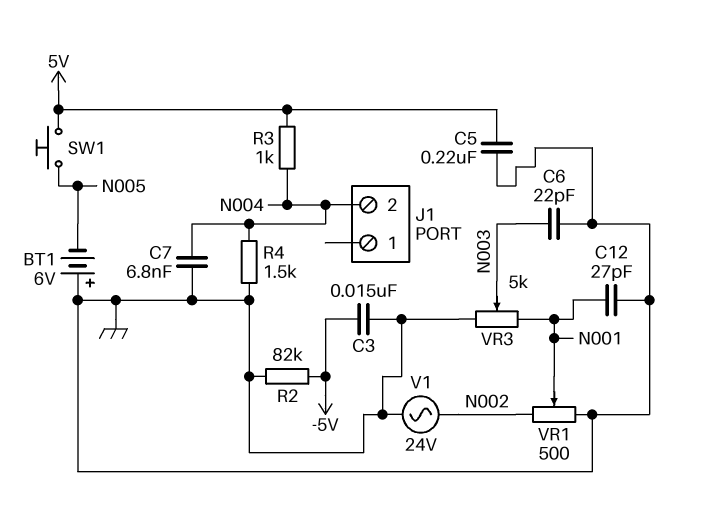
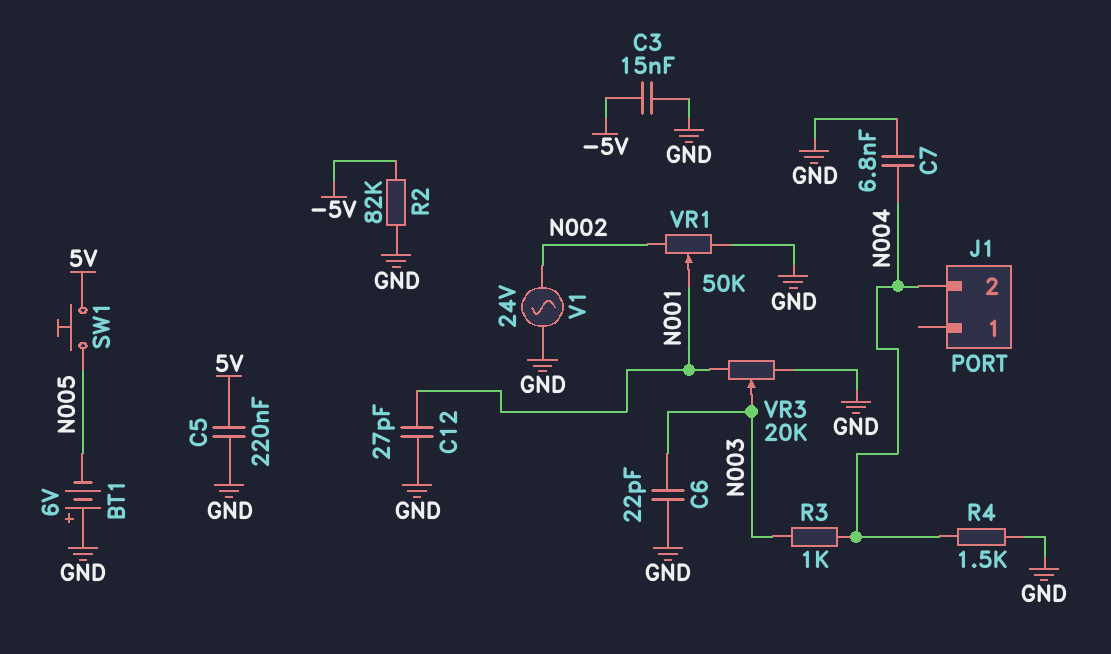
R3: 1k (5V, N004) -> 1k (N003, N004)
VR1: 500 (GND, N002, wiper N001) -> 50k (GND, N002, wiper N001)
VR3: 5k (GND, N001, wiper N003) -> 20k (GND, N001, wiper N003)

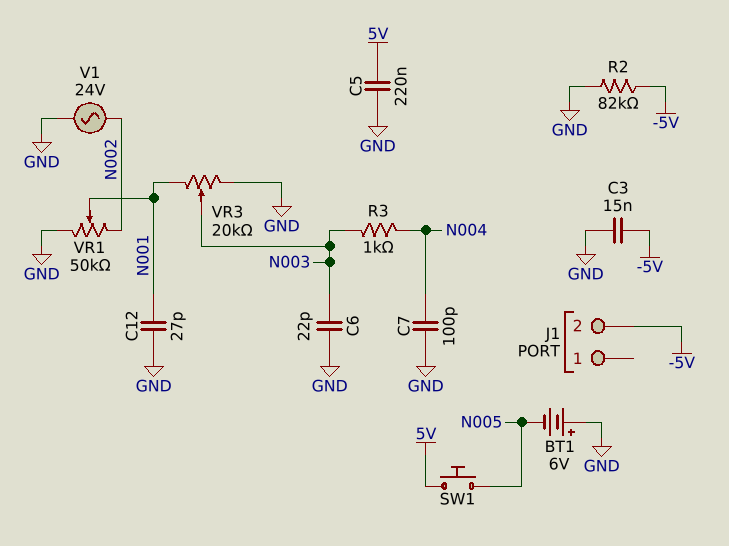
C7: 6.8nF (GND, N004) -> 100pF (GND, N004)
J1 pin 2: N004 -> -5V
R4: 1.5k (GND, N004) -> none

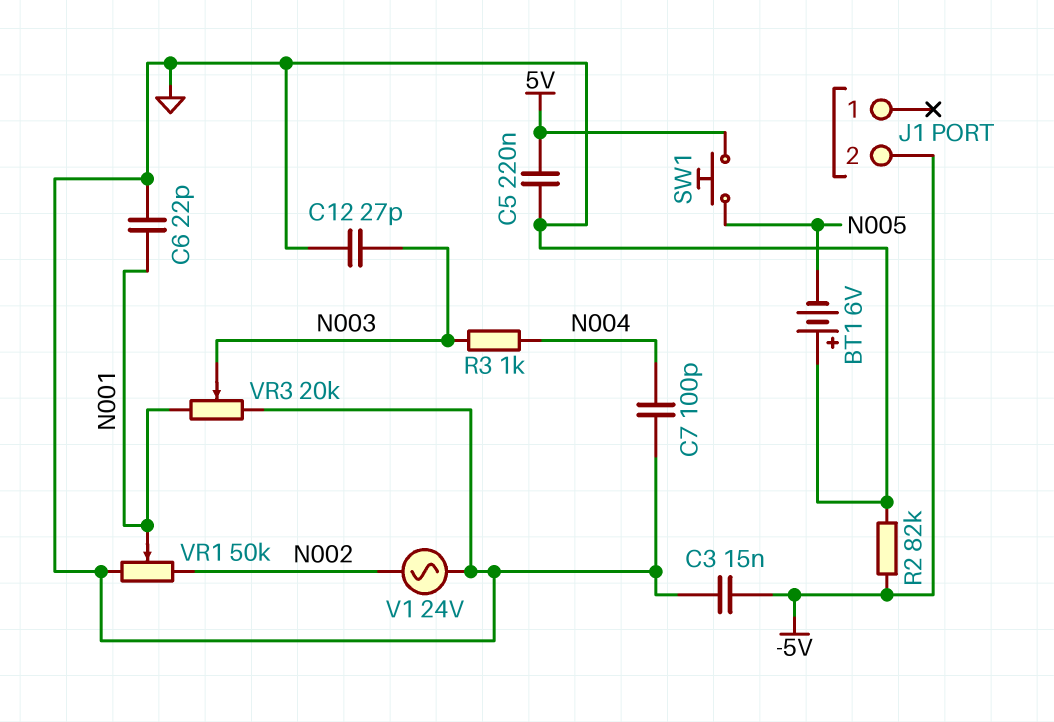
C6: 22pF (GND, N003) -> 22pF (GND, N001)
C12: 27pF (GND, N001) -> 27pF (GND, N003)

